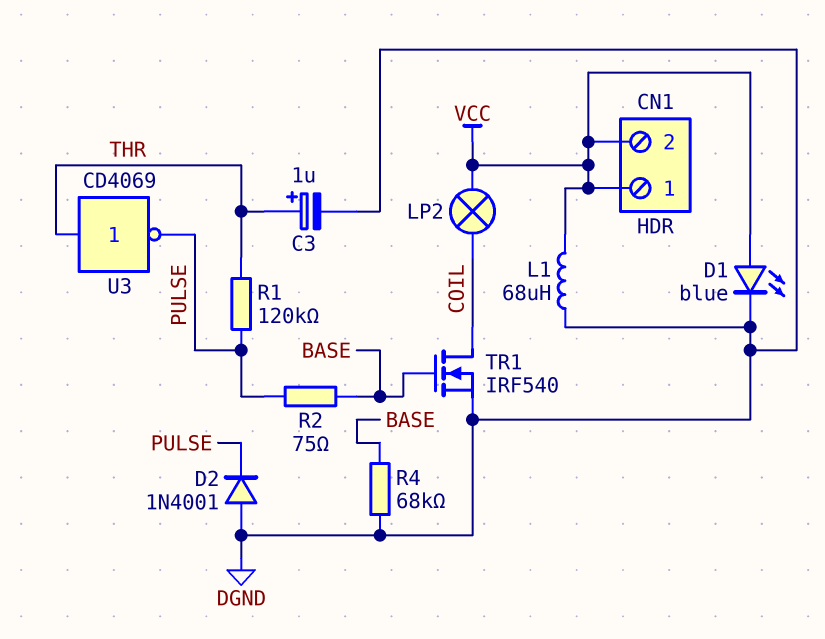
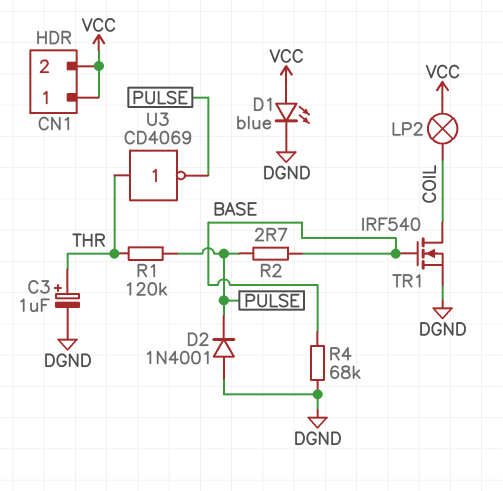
L1: 68uH (DGND, VCC) -> none
R2: 75 (BASE, PULSE) -> 2.7 (BASE, PULSE)

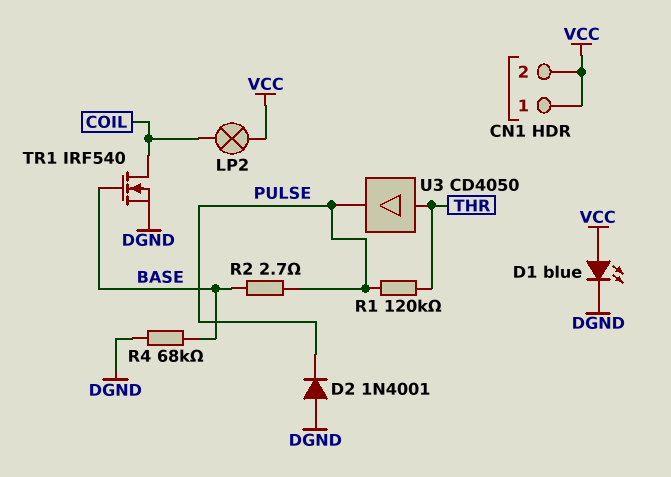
C3: 1uF (plus THR, minus DGND) -> none
U3: NOT CD4069 (in THR, out PULSE) -> buffer CD4050 (in THR, out PULSE)

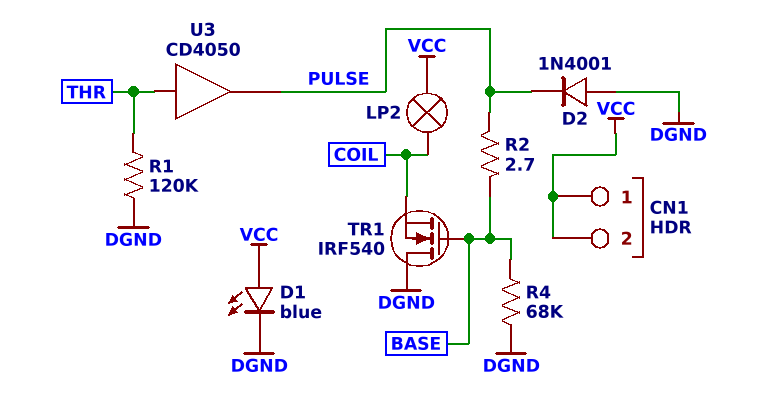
R1: 120k (PULSE, THR) -> 120k (DGND, THR)
TR1: NMOS IRF540 (G BASE, D COIL, S DGND) -> NMOS IRF540 (G BASE, D DGND, S COIL)

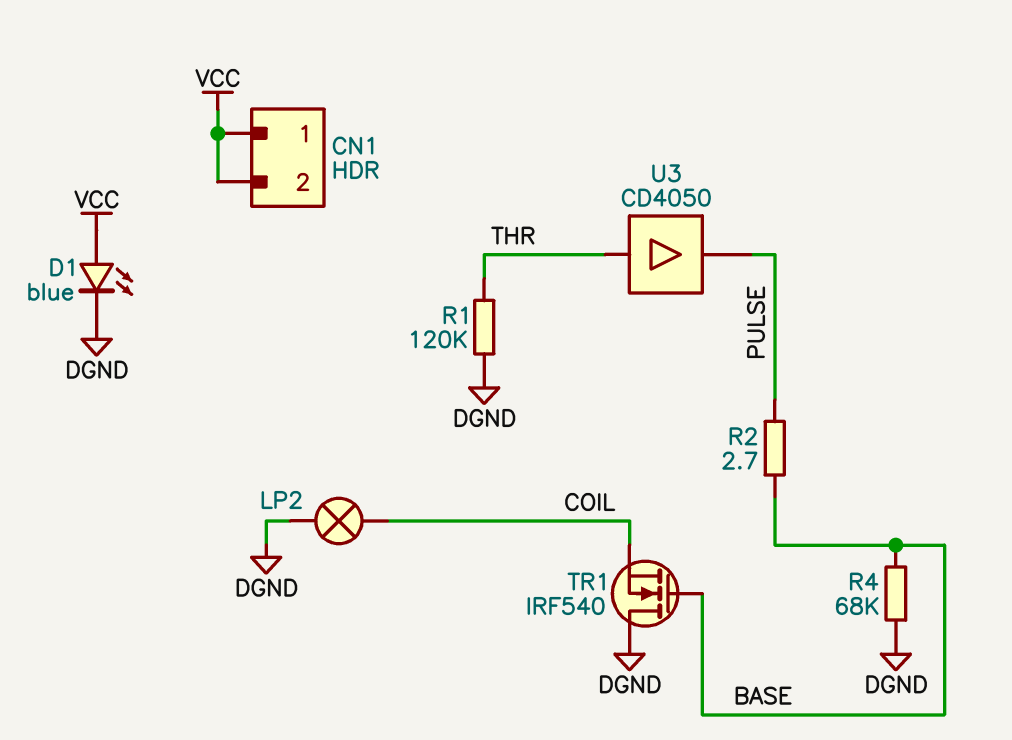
D2: diode 1N4001 (A DGND, K PULSE) -> none
LP2: lamp (COIL, VCC) -> lamp (COIL, DGND)

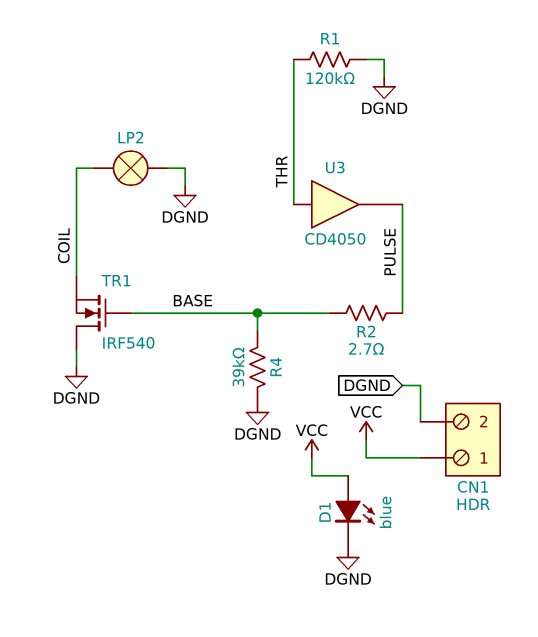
CN1 pin 2: VCC -> DGND
R4: 68k (BASE, DGND) -> 39k (BASE, DGND)

